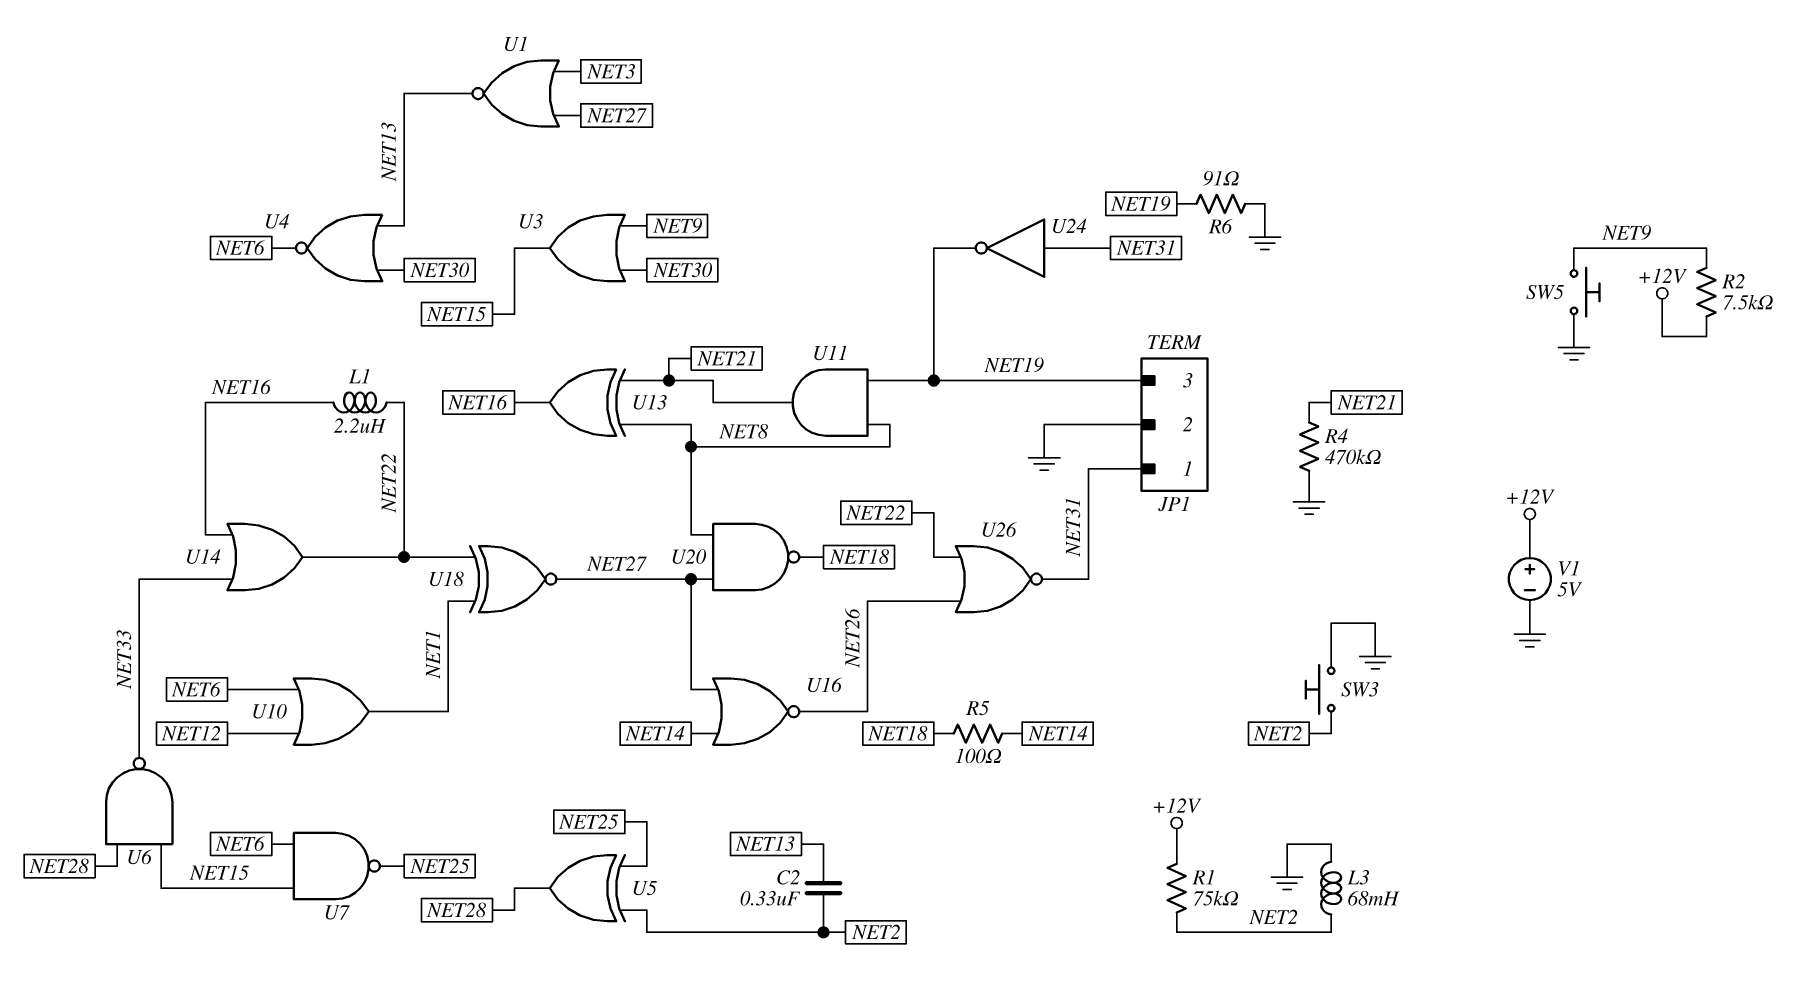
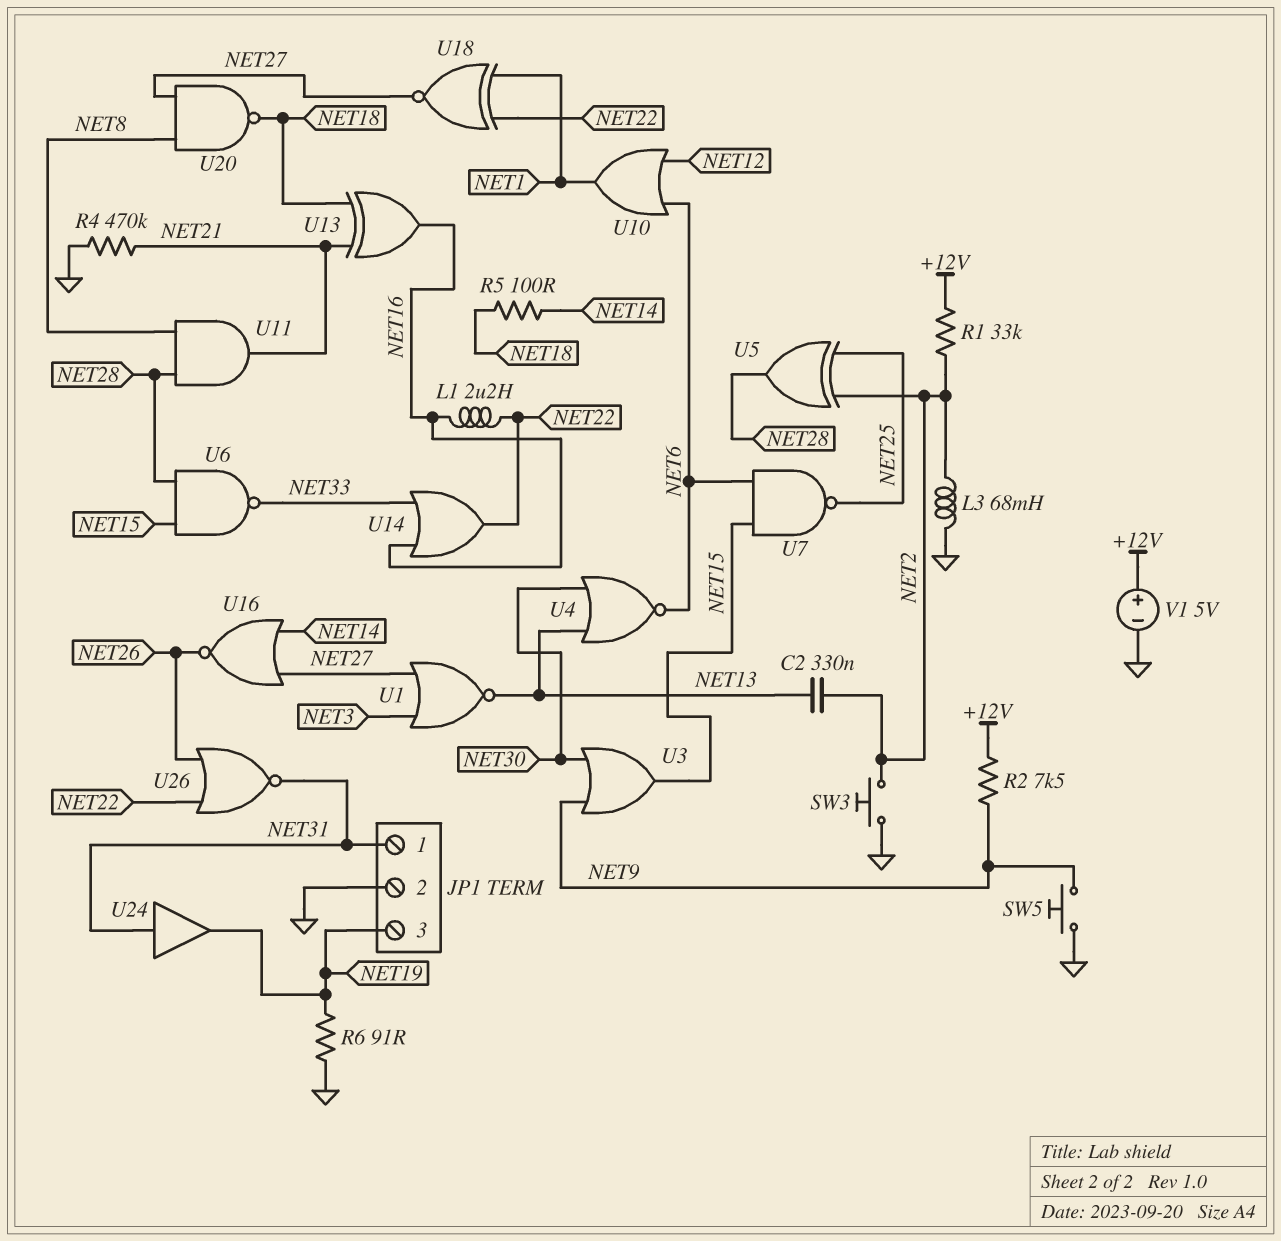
R1: 75k (+12V, NET2) -> 33k (+12V, NET2)
U11: AND (in NET8, in NET19, out NET21) -> AND (in NET8, in NET28, out NET21)
U13: XOR (in NET8, in NET21, out NET16) -> XOR (in NET18, in NET21, out NET16)
U24: NOT (in NET31, out NET19) -> buffer (in NET31, out NET19)

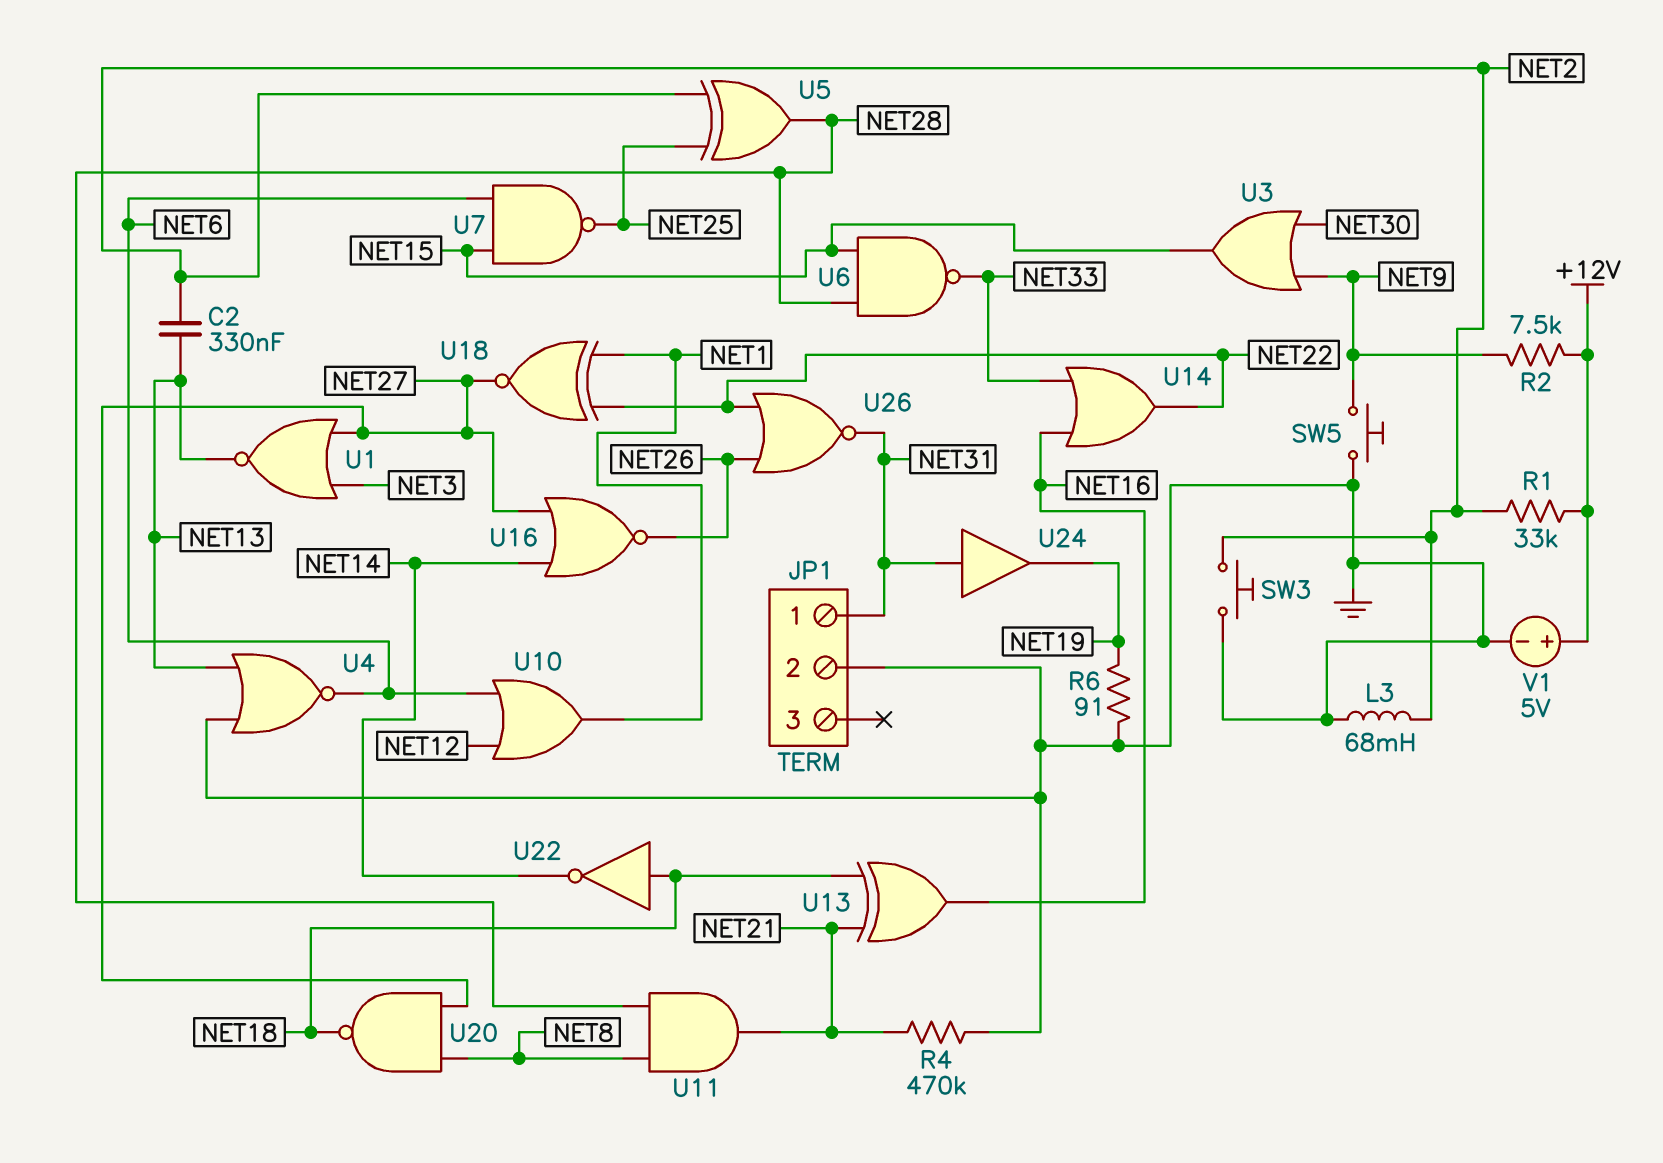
JP1 pin 3: NET19 -> none
L1: 2.2uH (NET16, NET22) -> none
R5: 100 (NET14, NET18) -> none
U4: NOR (in NET13, in NET30, out NET6) -> NOR (in GND, in NET13, out NET6)
U22: none -> NOT (in NET18, out NET14)

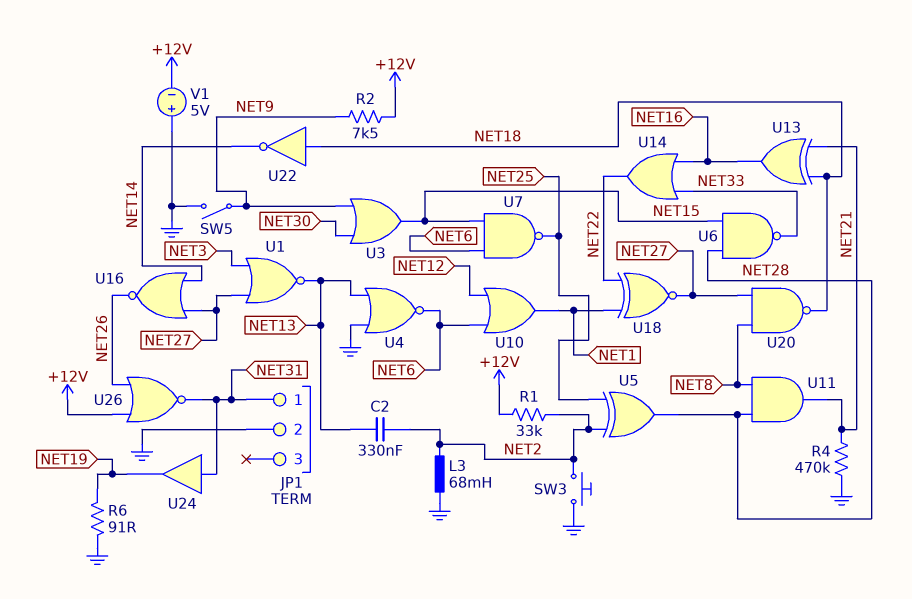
SW5: button (GND, NET9) -> switch (GND, NET9)
U26: NOR (in NET22, in NET26, out NET31) -> NOR (in +12V, in NET26, out NET31)
V1: 5V (plus +12V, minus GND) -> 5V (plus GND, minus +12V)

